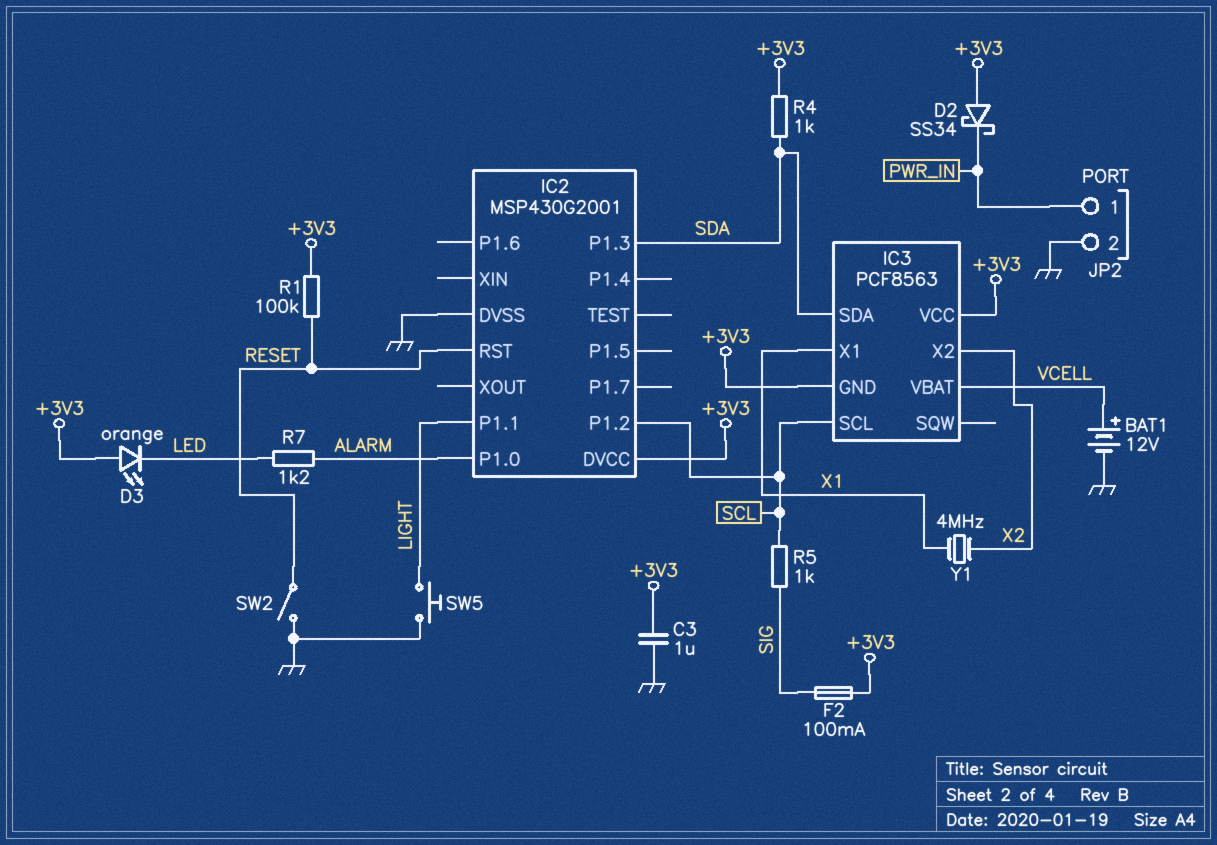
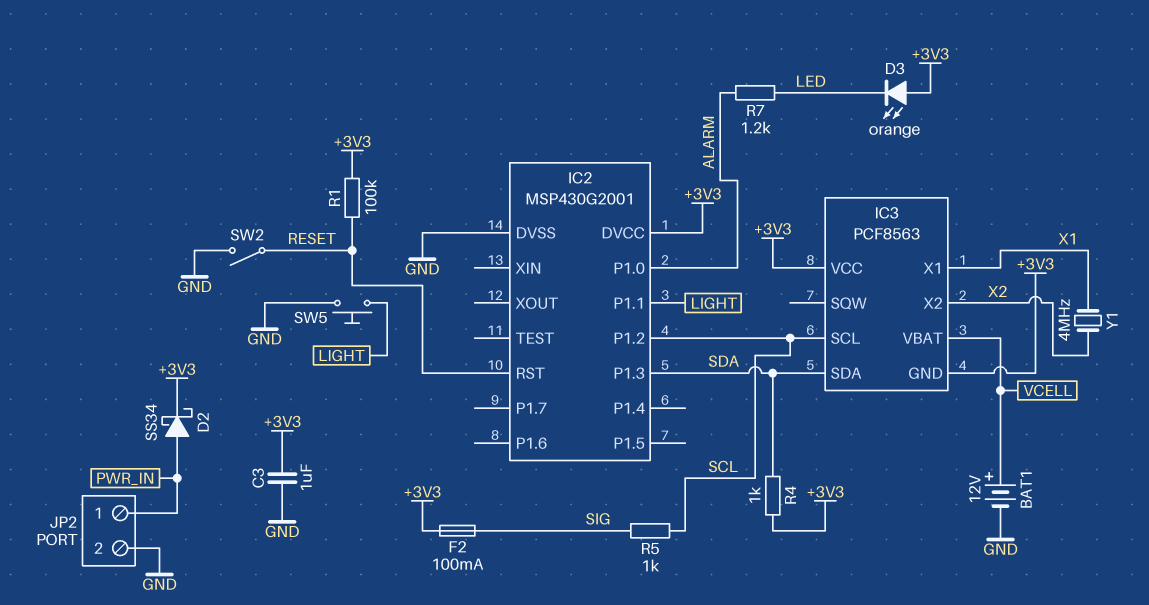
D2: schottky SS34 (A +3V3, K PWR_IN) -> schottky SS34 (A PWR_IN, K +3V3)

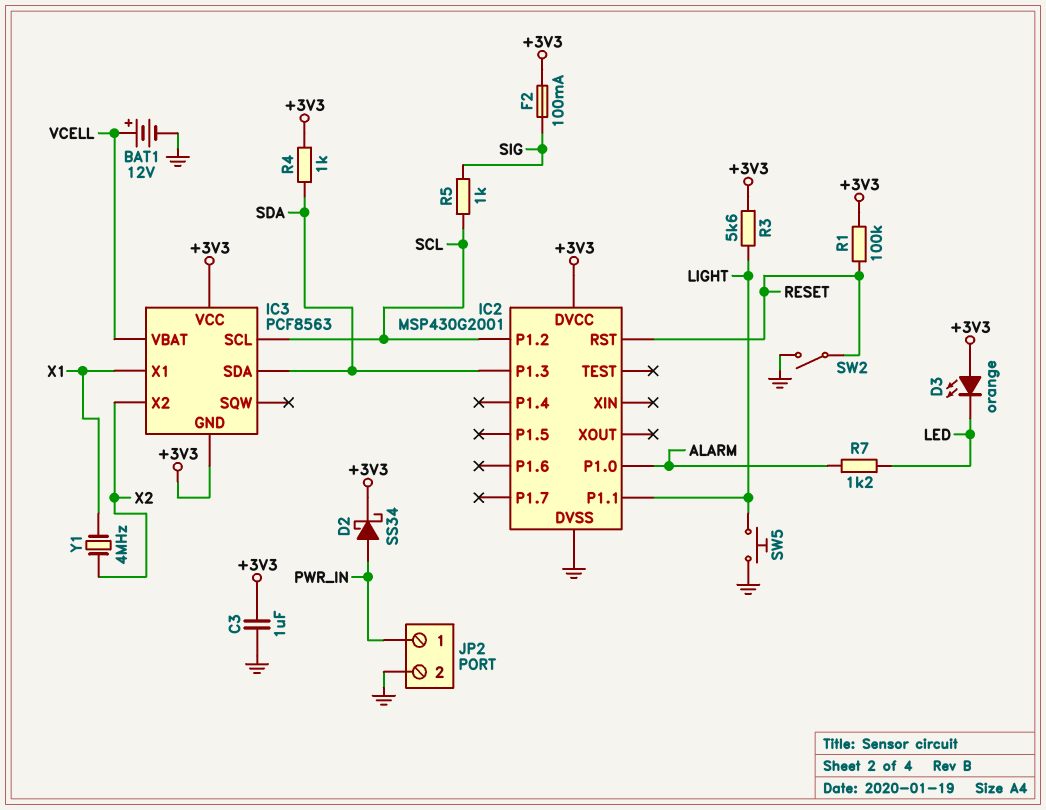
R3: none -> 5.6k (+3V3, LIGHT)

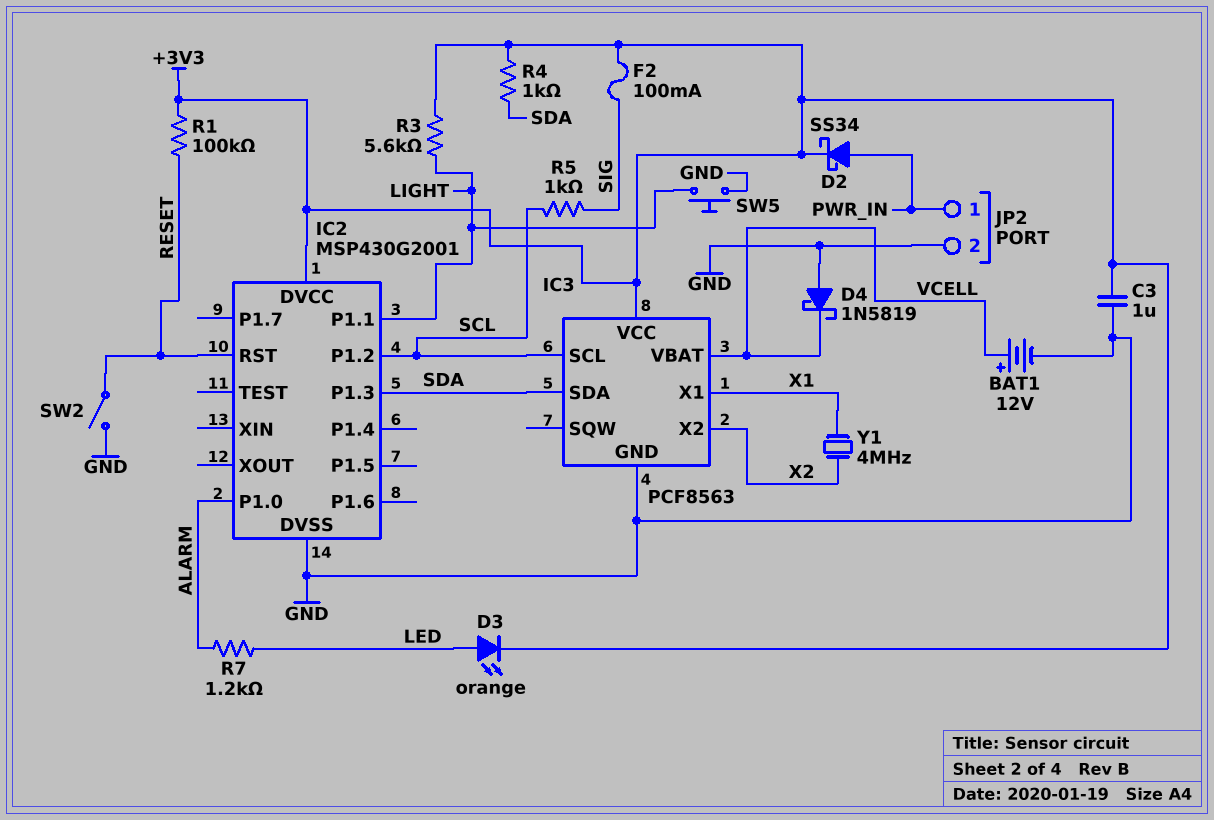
D3: LED orange (A +3V3, K LED) -> LED orange (A LED, K +3V3)
D4: none -> schottky 1N5819 (A GND, K VCELL)
IC3 pin GND: +3V3 -> GND

